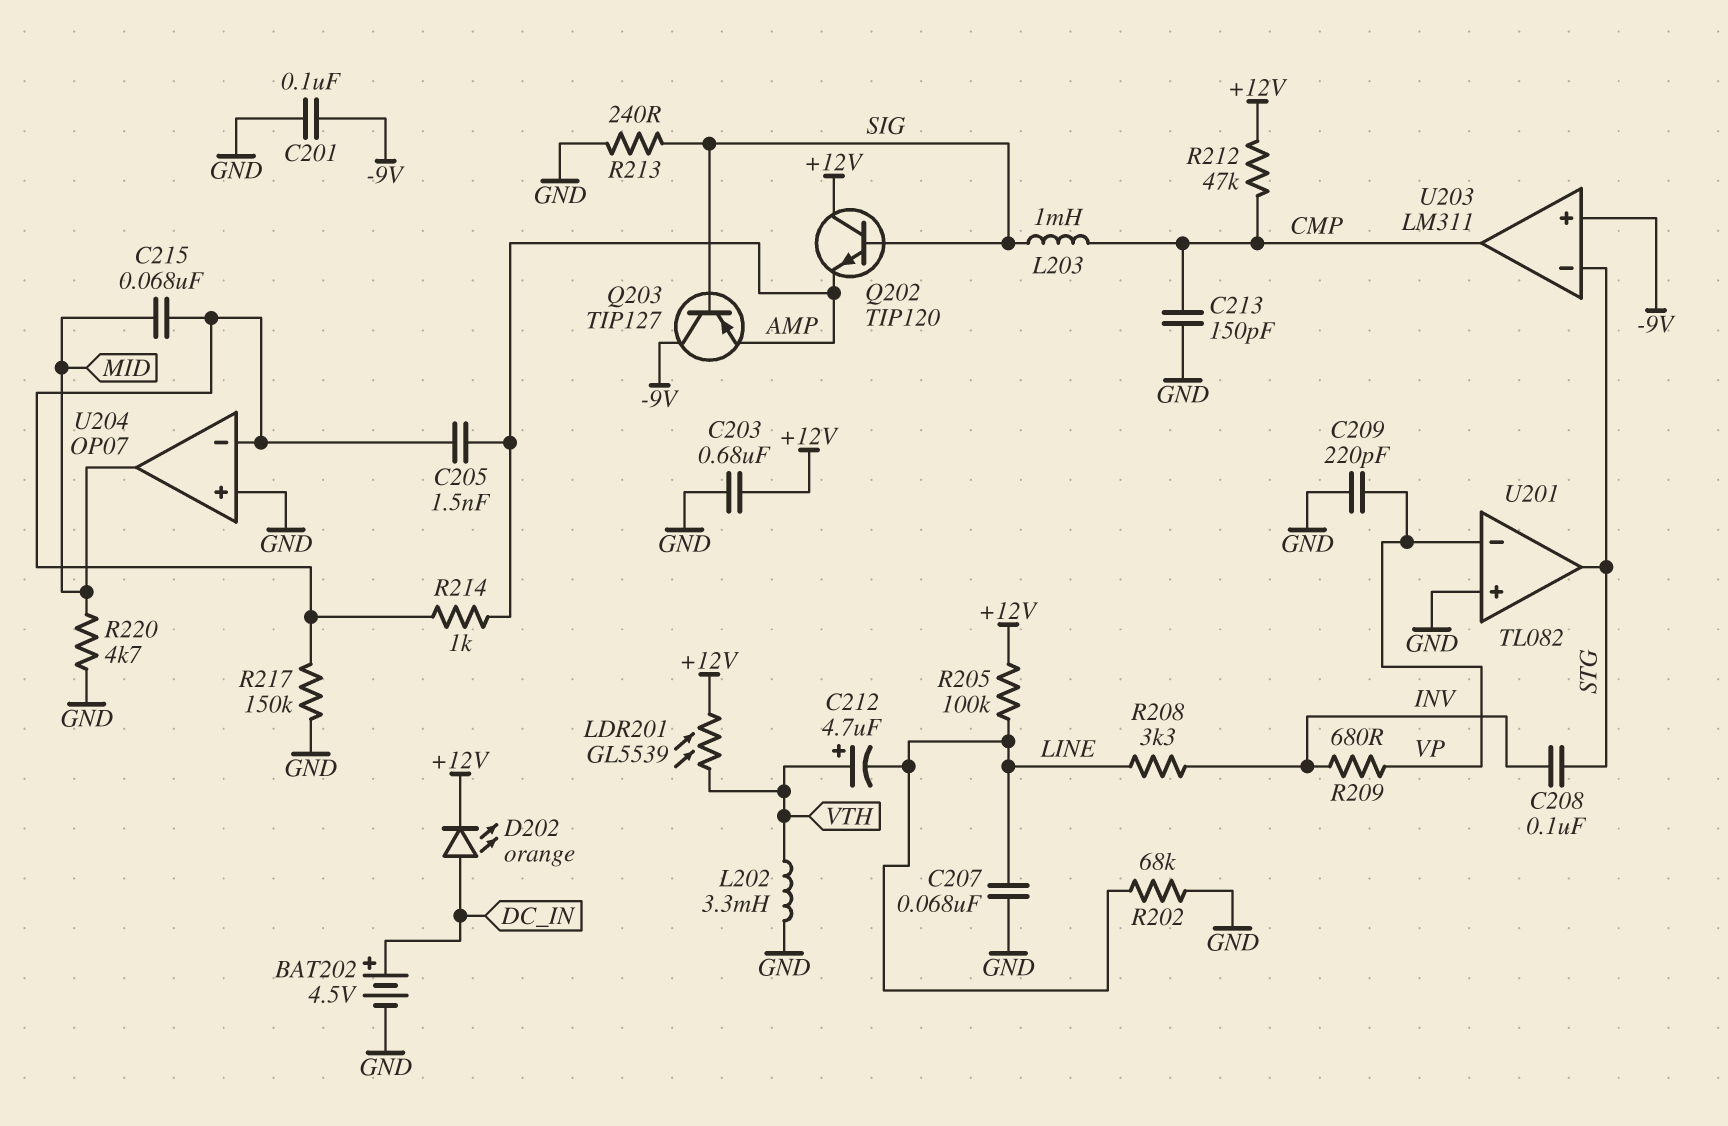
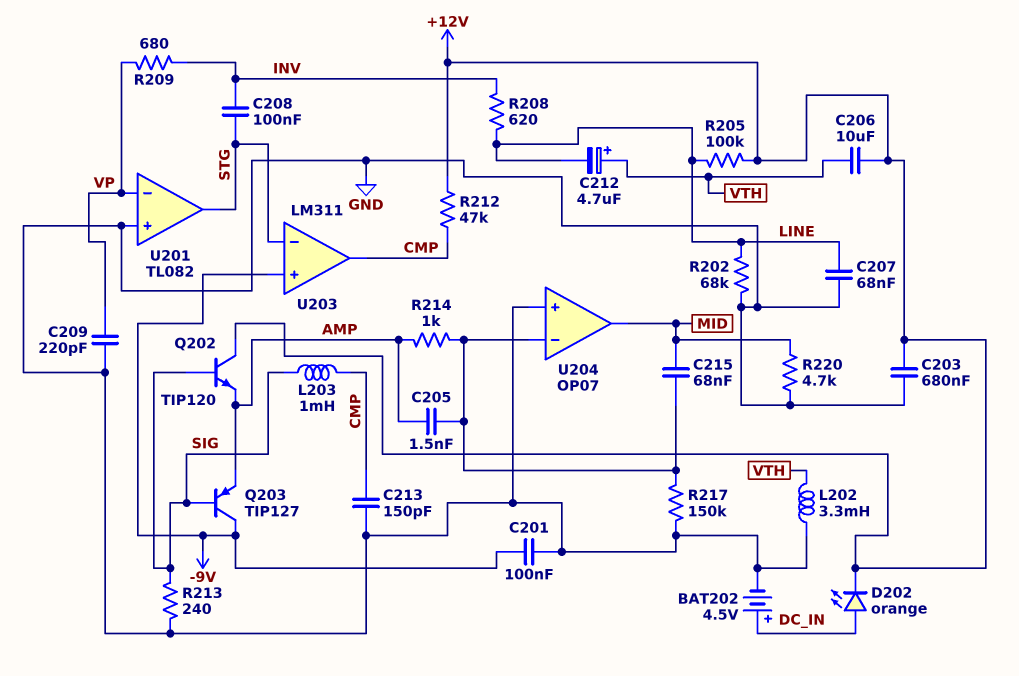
C206: none -> 10uF (+12V, VTH)
LDR201: GL5539 (+12V, VTH) -> none
R208: 3.3k (INV, LINE) -> 620 (INV, LINE)

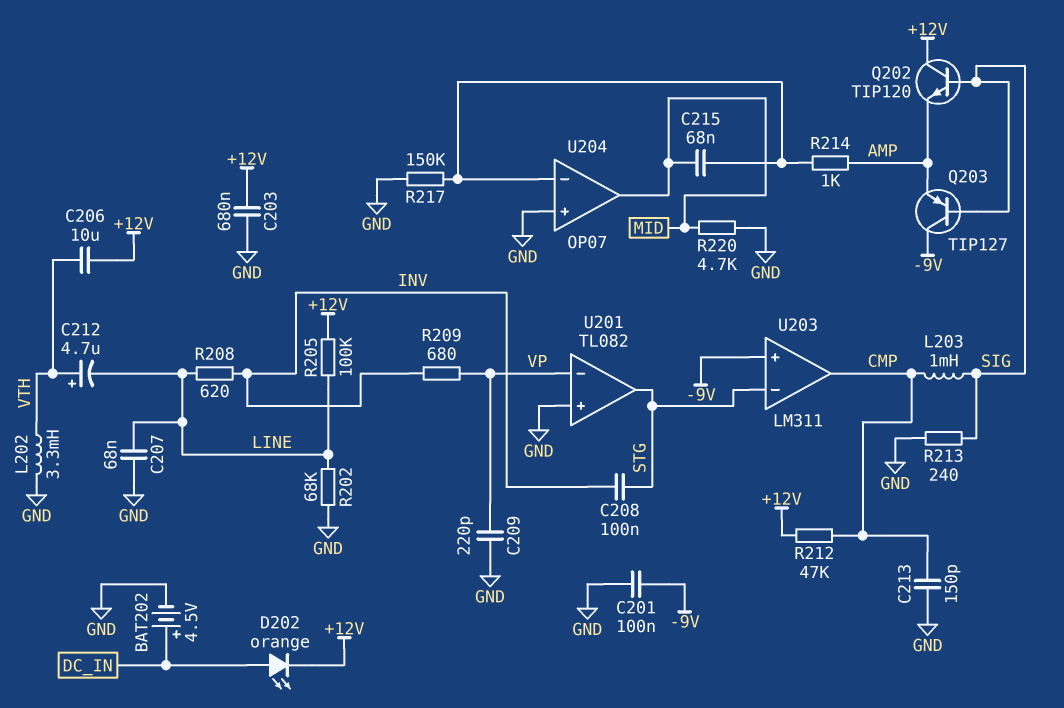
C205: 1.5nF (AMP, U204/in-) -> none

